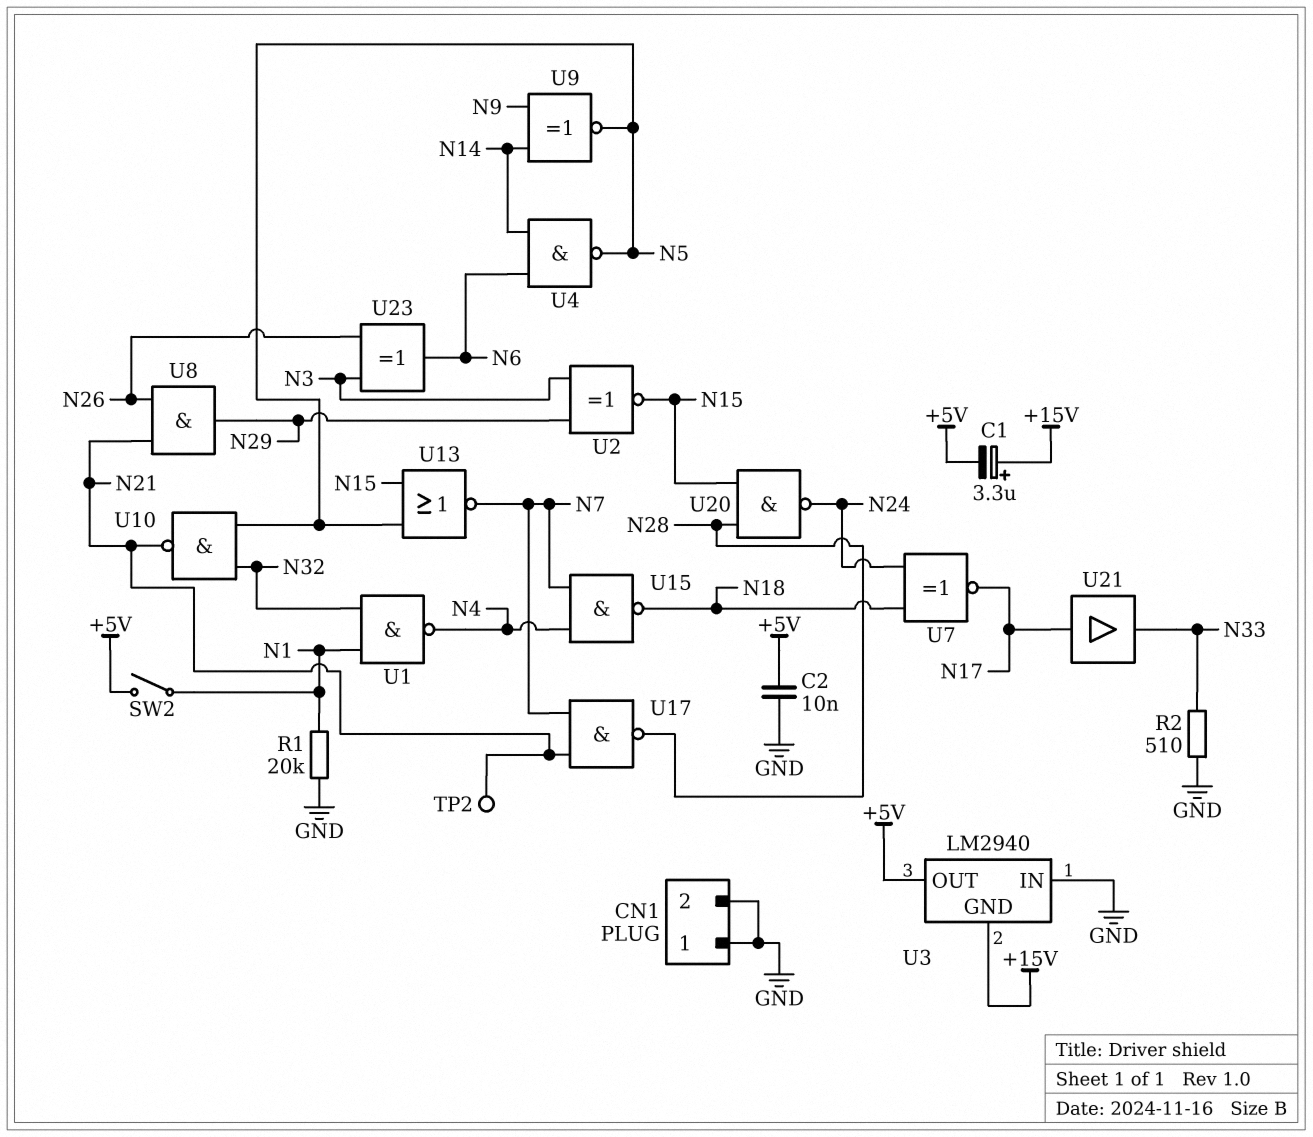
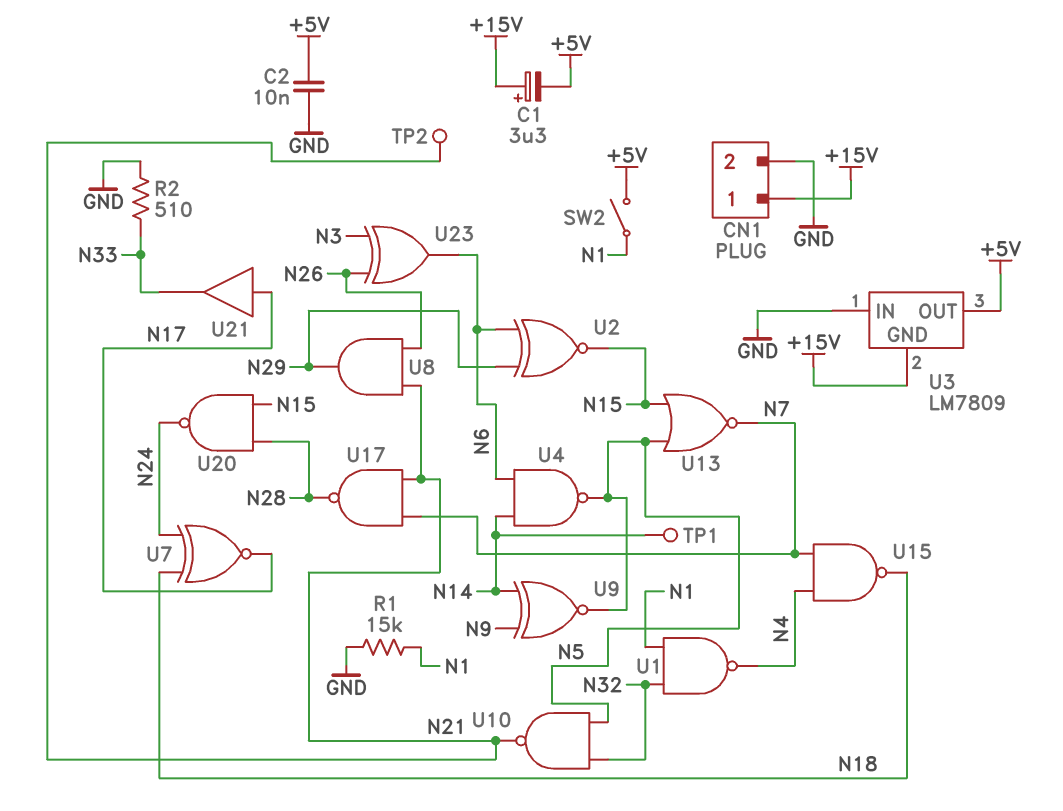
CN1 pin 1: GND -> +15V
R1: 20k (GND, N1) -> 15k (GND, N1)
TP1: none -> test point (N14)
U2: XNOR (in N3, in N29, out N15) -> XNOR (in N6, in N29, out N15)
U3: LM2940 -> LM7809

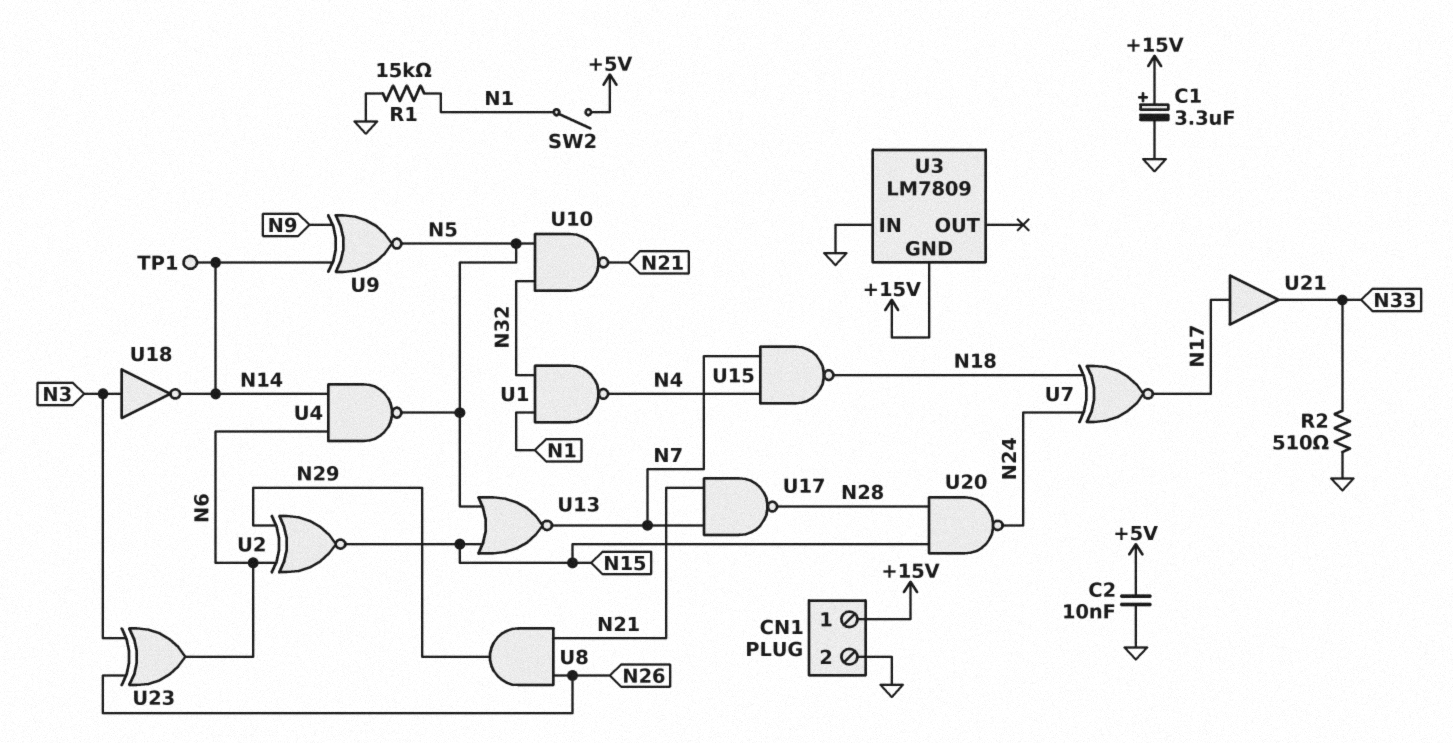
C1: 3.3uF (plus +15V, minus +5V) -> 3.3uF (plus +15V, minus GND)
TP2: test point (N21) -> none
U3 pin OUT: +5V -> none
U18: none -> NOT (in N3, out N14)

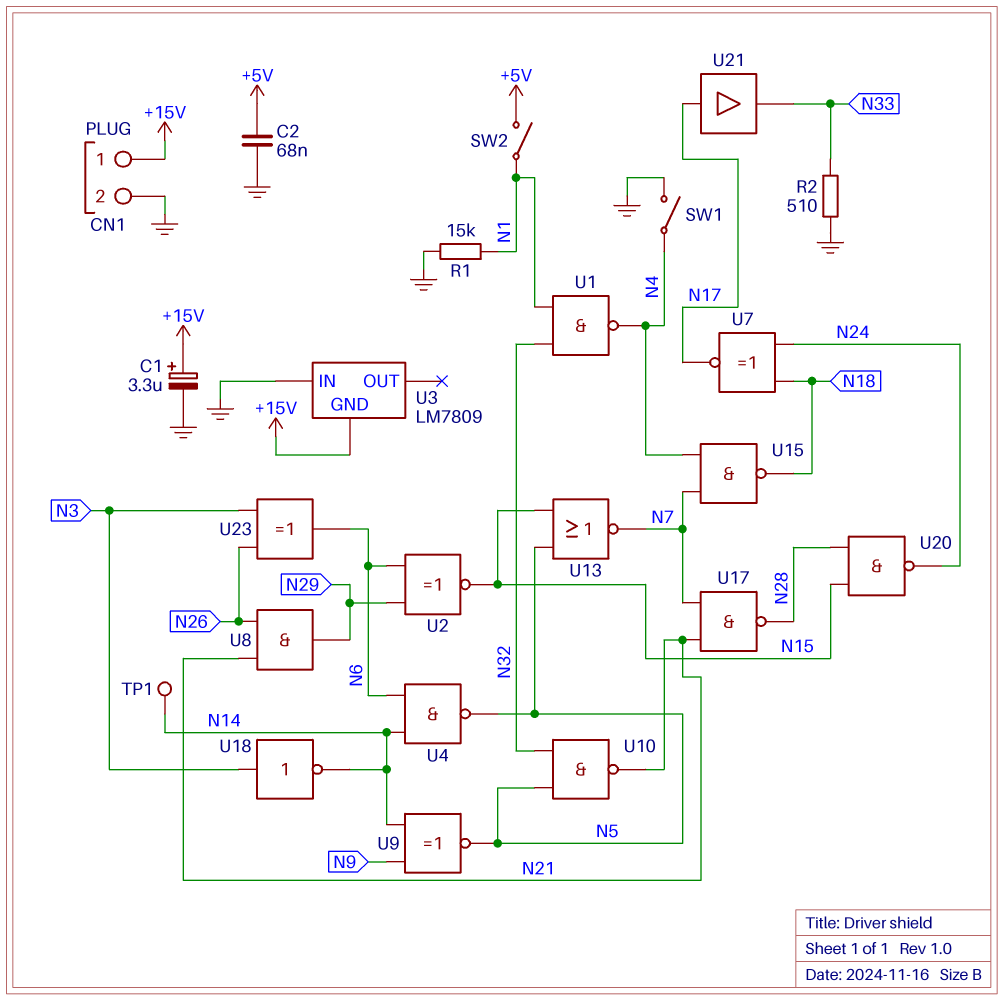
C2: 10nF (+5V, GND) -> 68nF (+5V, GND)
SW1: none -> switch (GND, N4)

